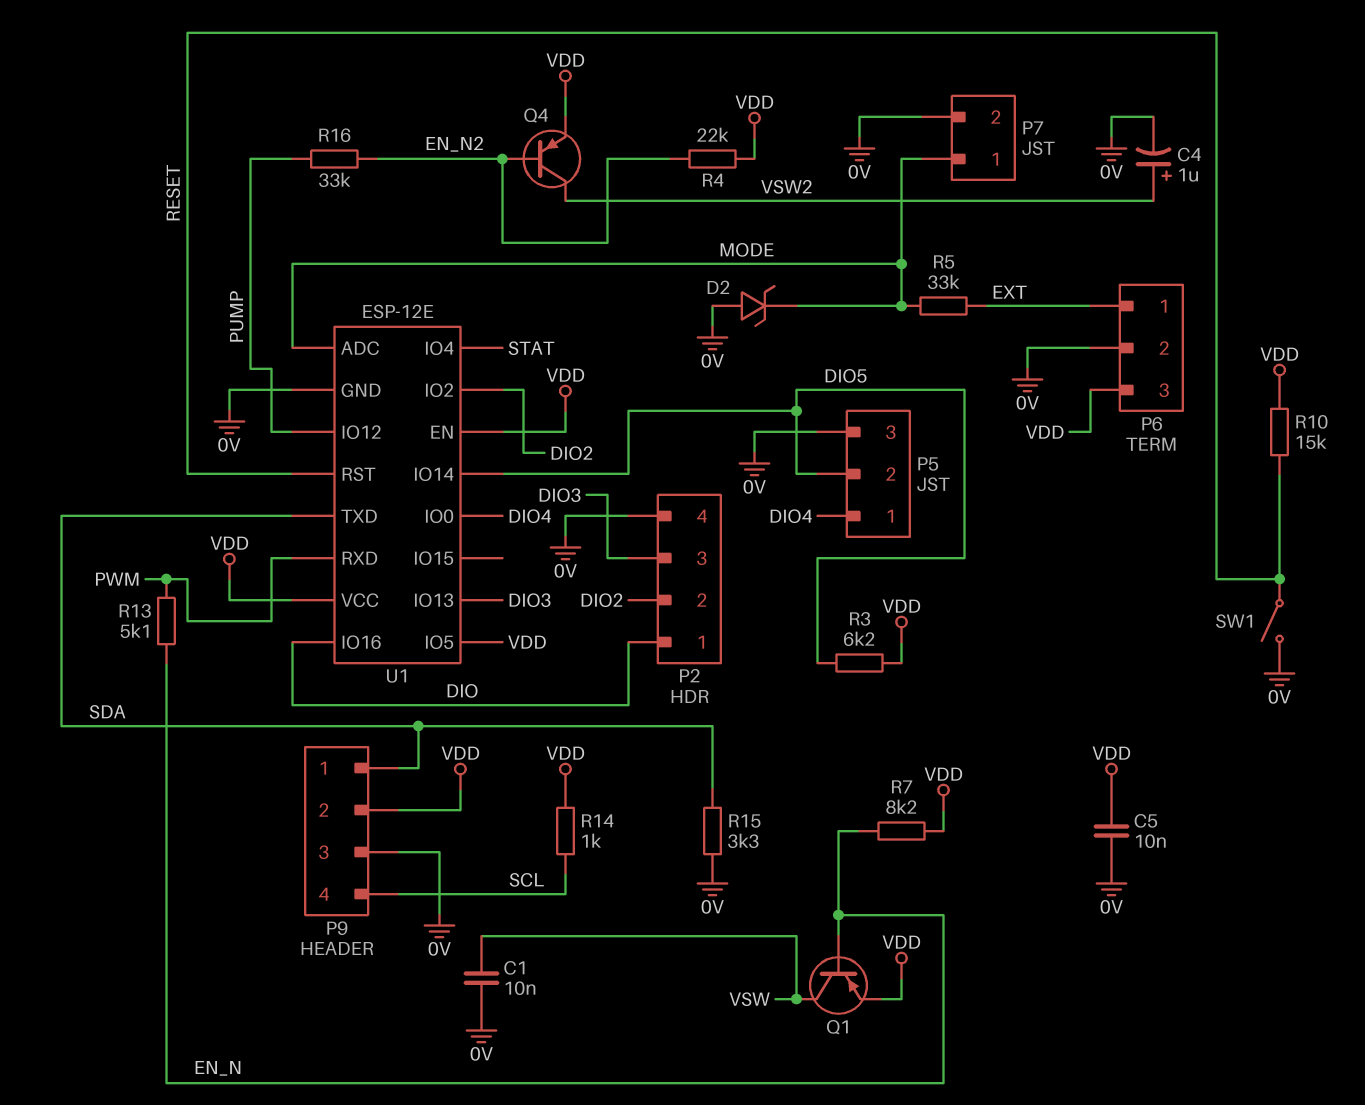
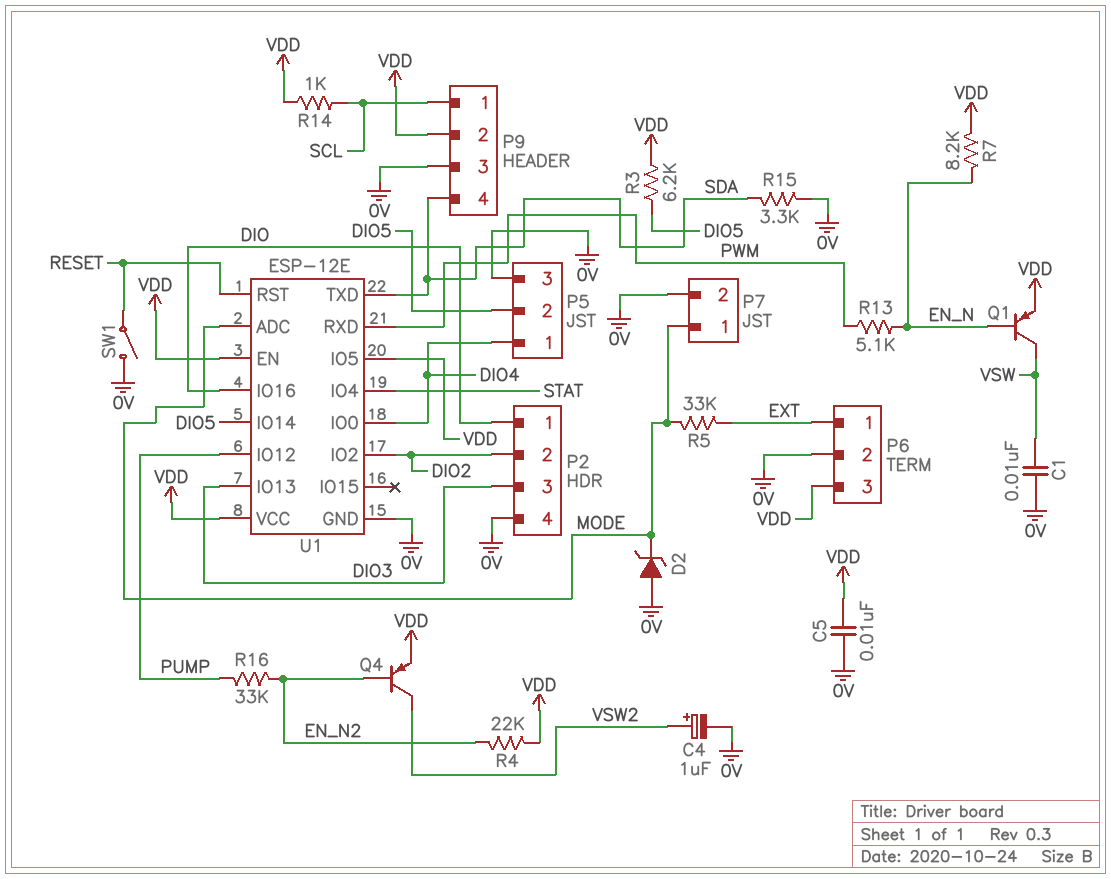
P9 pin 1: SDA -> SCL
P9 pin 4: SCL -> SDA
R10: 15k (RESET, VDD) -> none

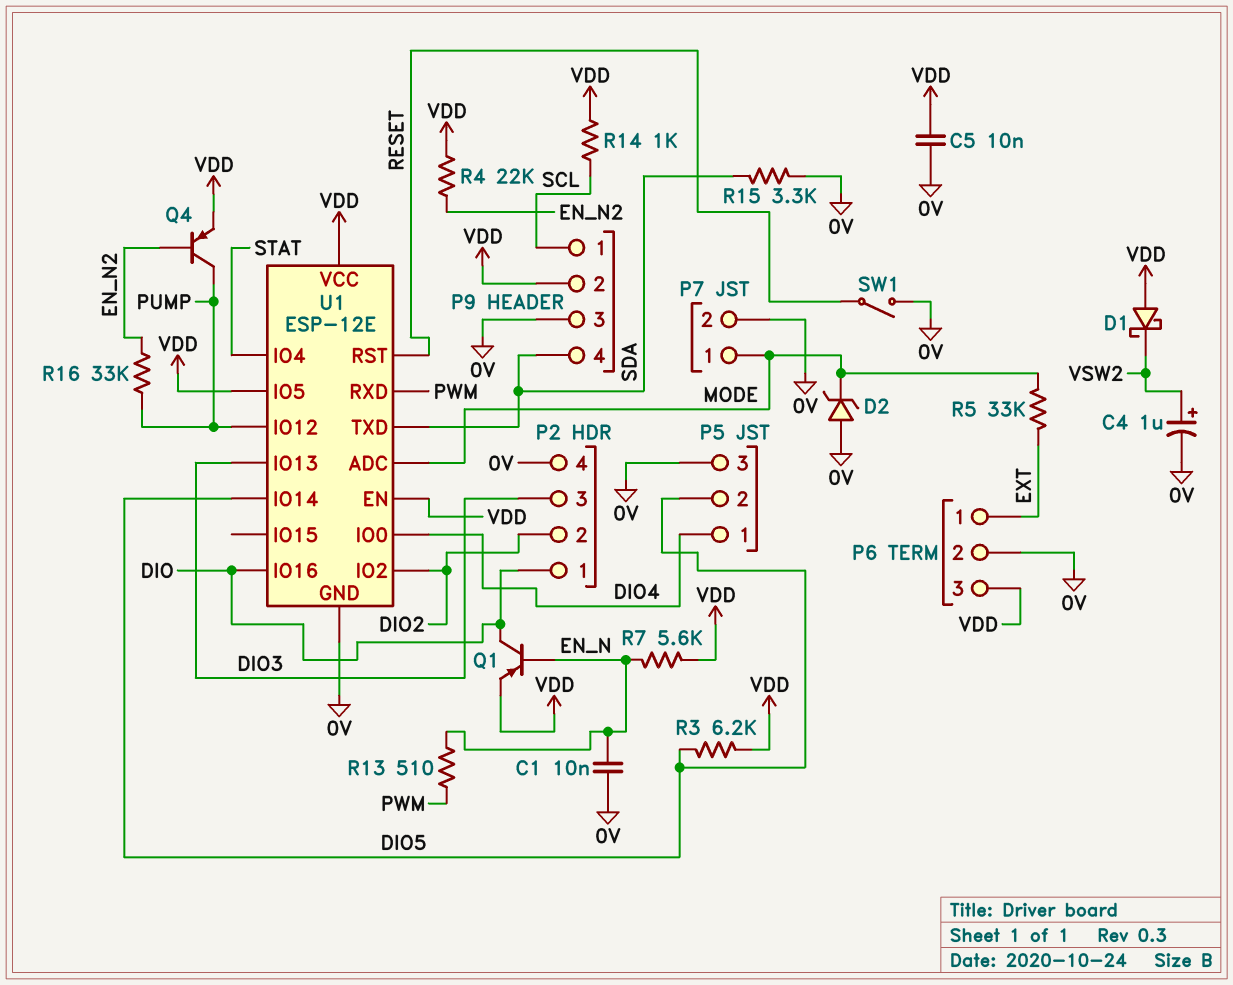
C1: 10nF (0V, VSW) -> 10nF (0V, EN_N)
D1: none -> schottky (A VDD, K VSW2)
Q1: PNP (B EN_N, C VSW, E VDD) -> PNP (B EN_N, C DIO, E VDD)
Q4: PNP (B EN_N2, C VSW2, E VDD) -> PNP (B EN_N2, C PUMP, E VDD)
R7: 8.2k (EN_N, VDD) -> 5.6k (EN_N, VDD)
R13: 5.1k (EN_N, PWM) -> 510 (EN_N, PWM)

